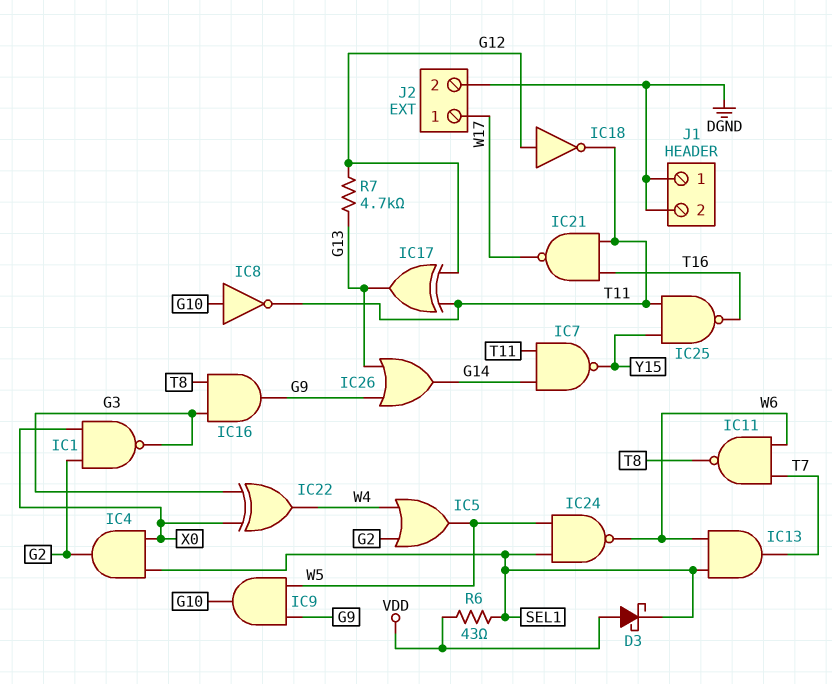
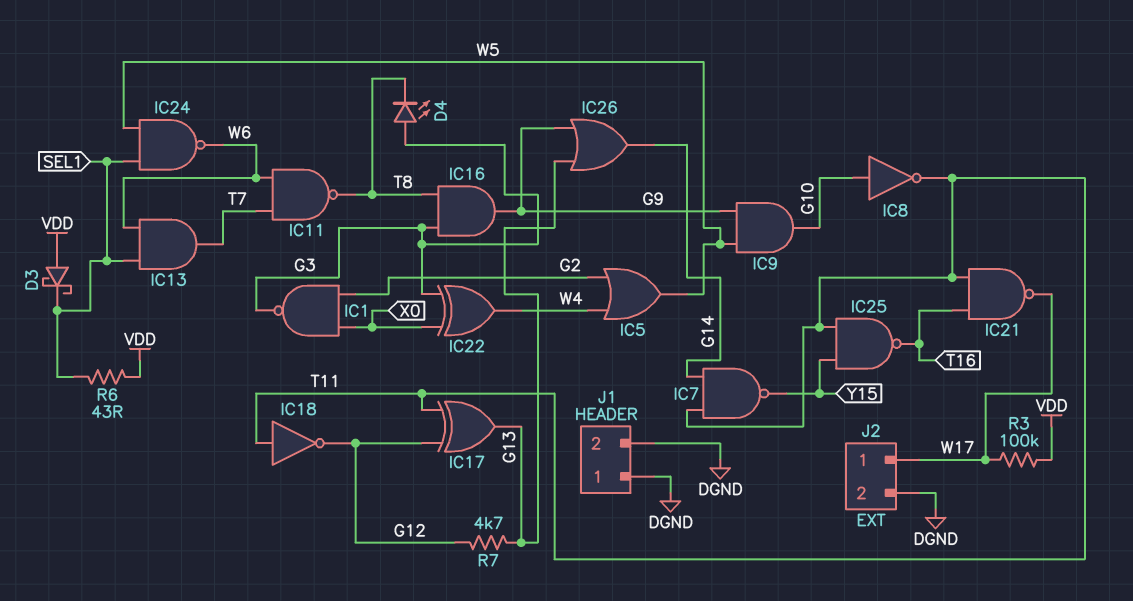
D4: none -> LED (A G3, K T8)
IC4: AND (in SEL1, in X0, out G2) -> none
IC18: NOT (in G12, out T11) -> NOT (in T11, out G12)
R3: none -> 100k (VDD, W17)

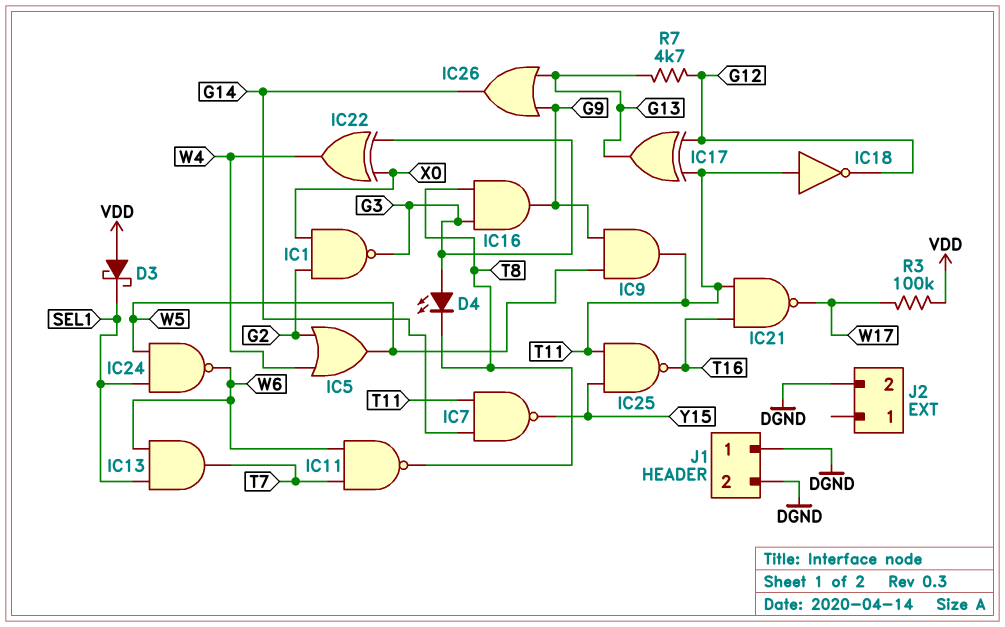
IC8: NOT (in G10, out T11) -> none
IC9: AND (in G9, in W5, out G10) -> AND (in G9, in W5, out T11)
J2 pin 1: W17 -> none
R6: 43 (SEL1, VDD) -> none

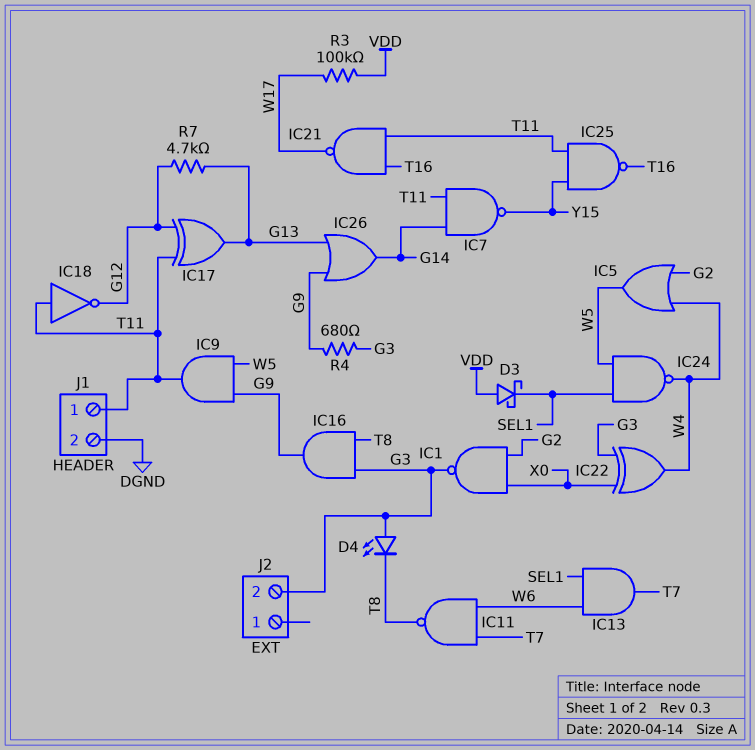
IC24: NAND (in SEL1, in W5, out W6) -> NAND (in SEL1, in W5, out W4)
J1 pin 1: DGND -> T11
J2 pin 2: DGND -> G3
R4: none -> 680 (G3, G9)

